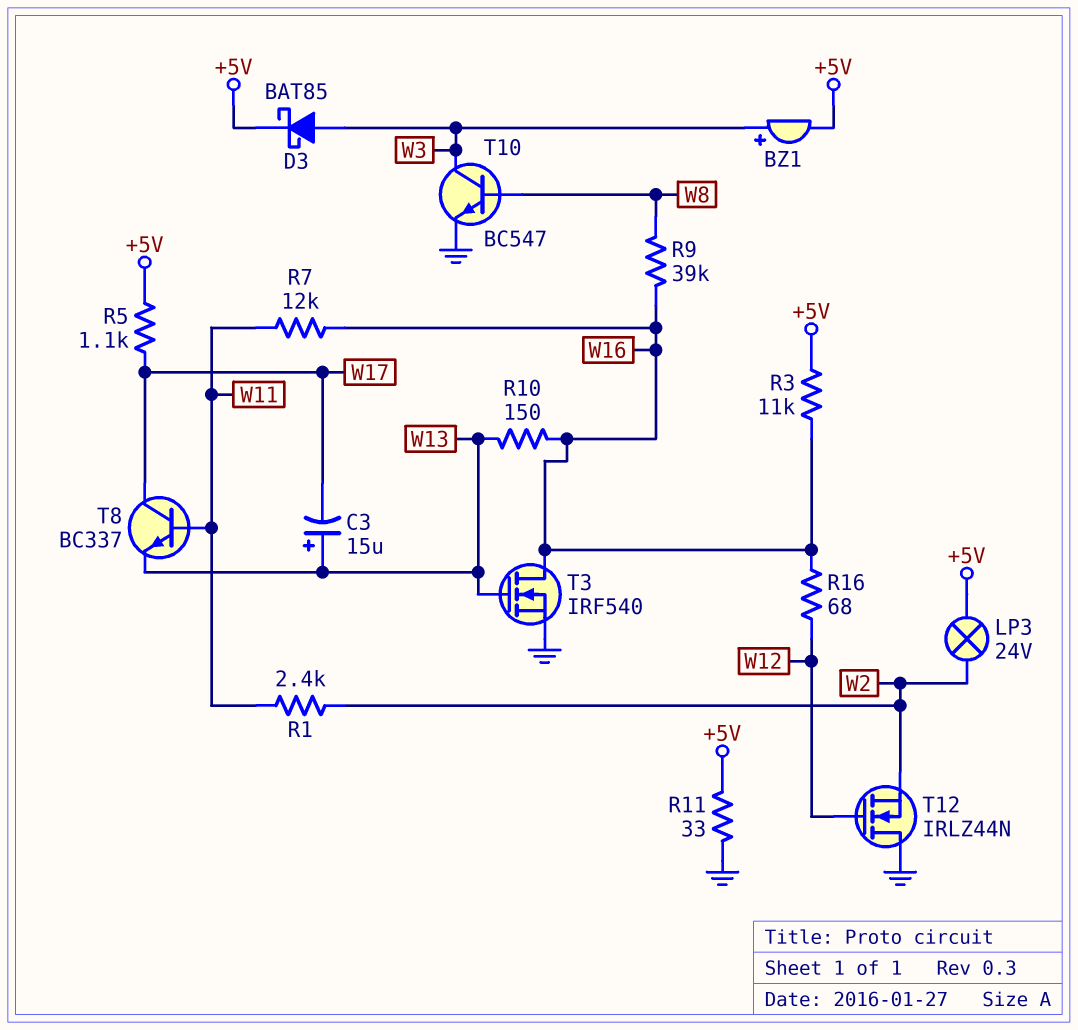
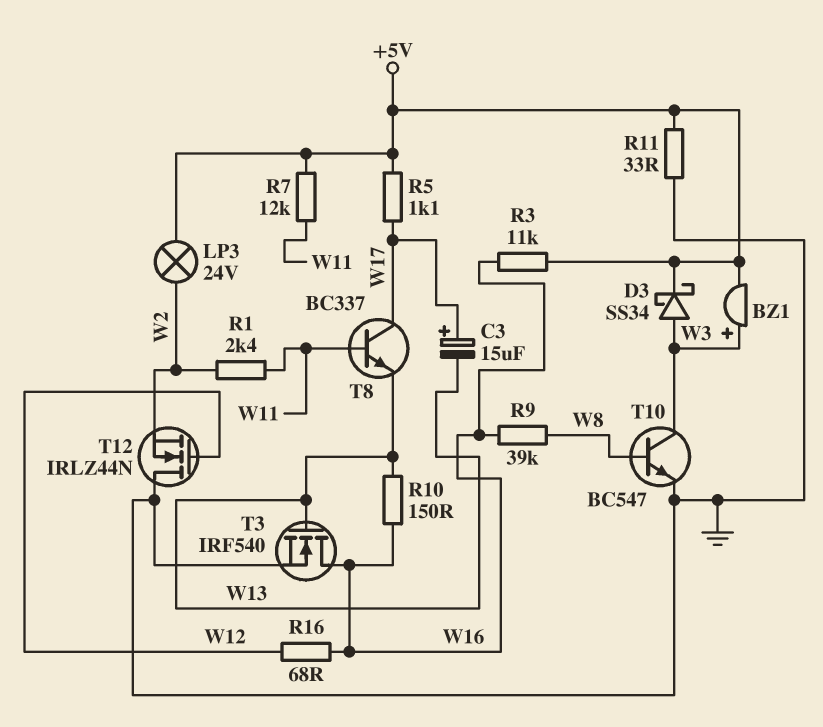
C3: 15uF (plus W13, minus W17) -> 15uF (plus W17, minus W13)
D3: schottky BAT85 (A W3, K +5V) -> schottky SS34 (A W3, K +5V)
R7: 12k (W11, W16) -> 12k (+5V, W11)

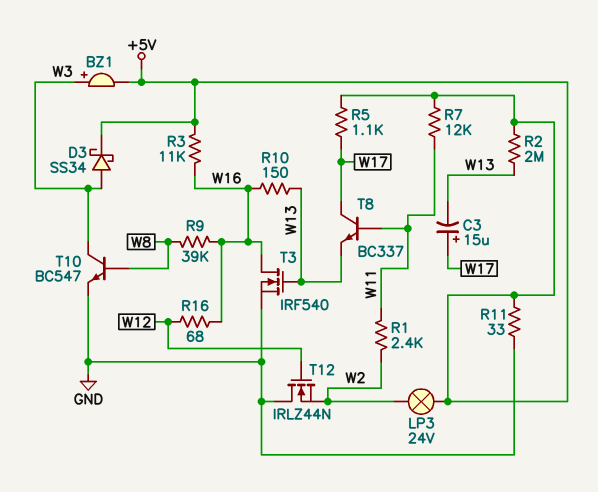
R2: none -> 2M (+5V, W13)

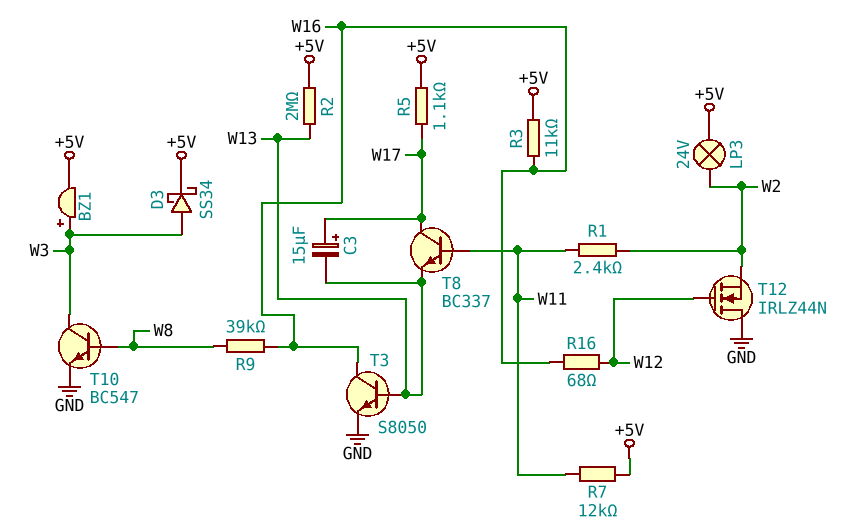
R10: 150 (W13, W16) -> none
R11: 33 (+5V, GND) -> none
T3: NMOS IRF540 (G W13, D W16, S GND) -> NPN S8050 (B W13, C W16, E GND)

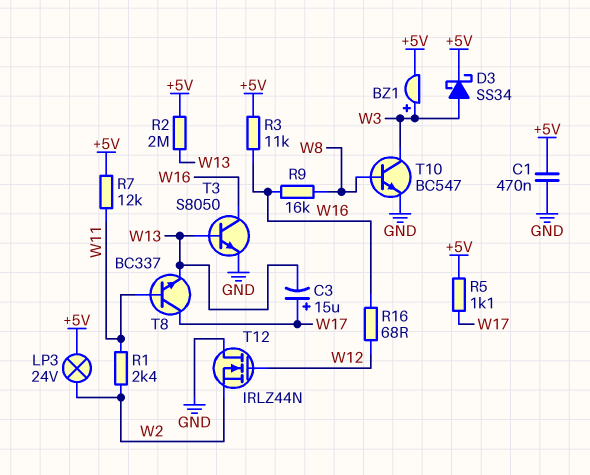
C1: none -> 470nF (+5V, GND)
R9: 39k (W8, W16) -> 16k (W8, W16)

